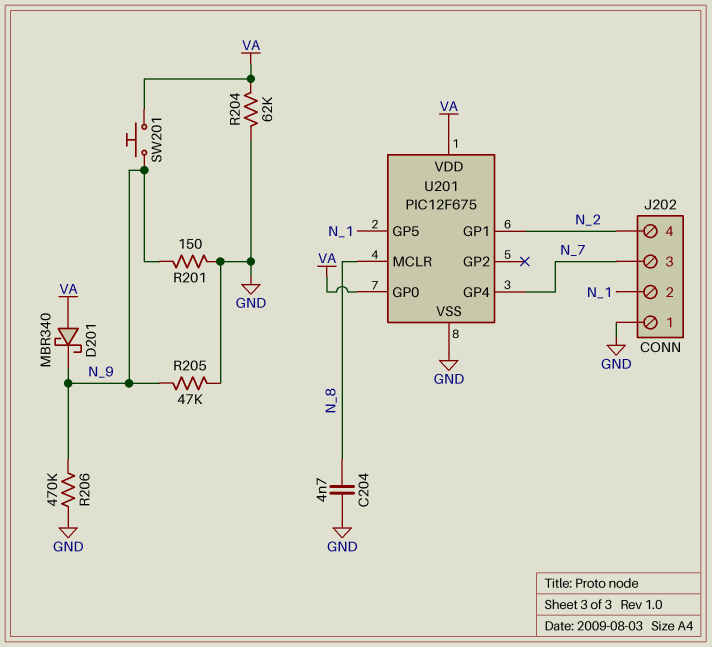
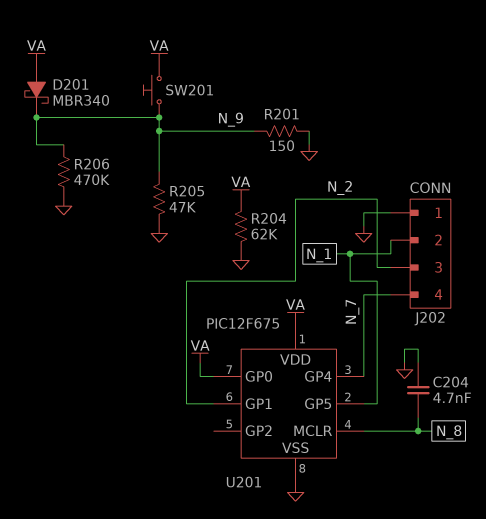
J202 pin 3: N_7 -> N_2
J202 pin 4: N_2 -> N_7

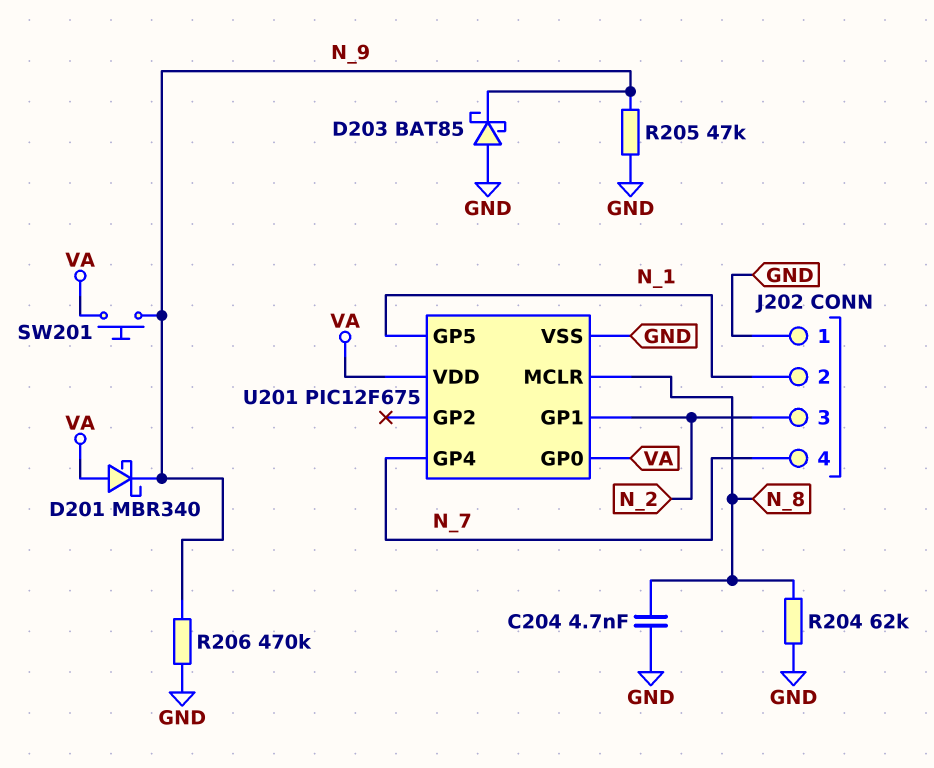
D203: none -> schottky BAT85 (A GND, K N_9)
R201: 150 (GND, N_9) -> none
R204: 62k (GND, VA) -> 62k (GND, N_8)

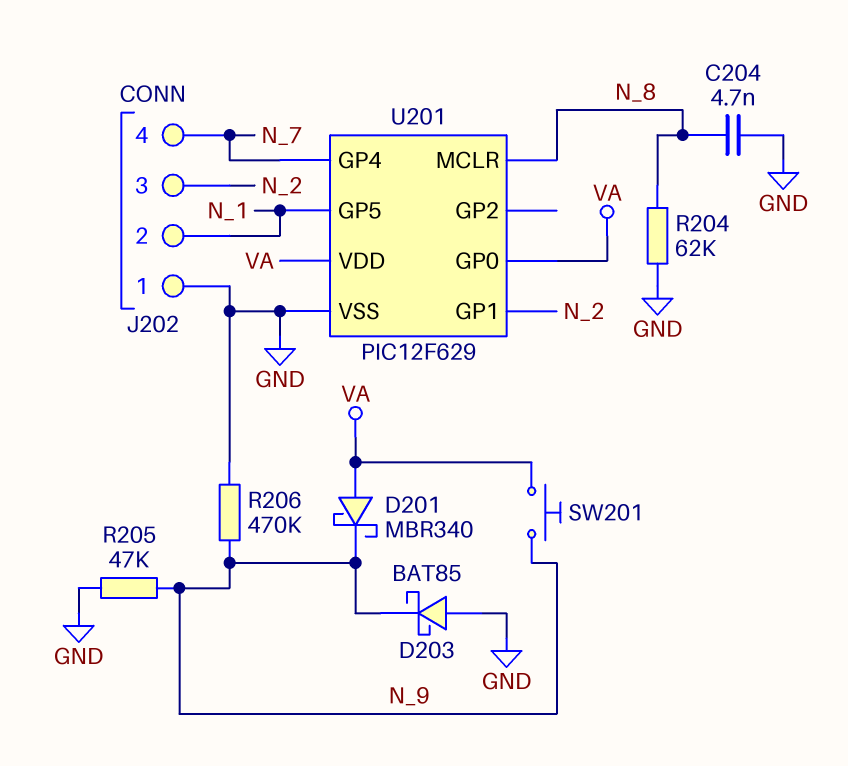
U201: PIC12F675 -> PIC12F629

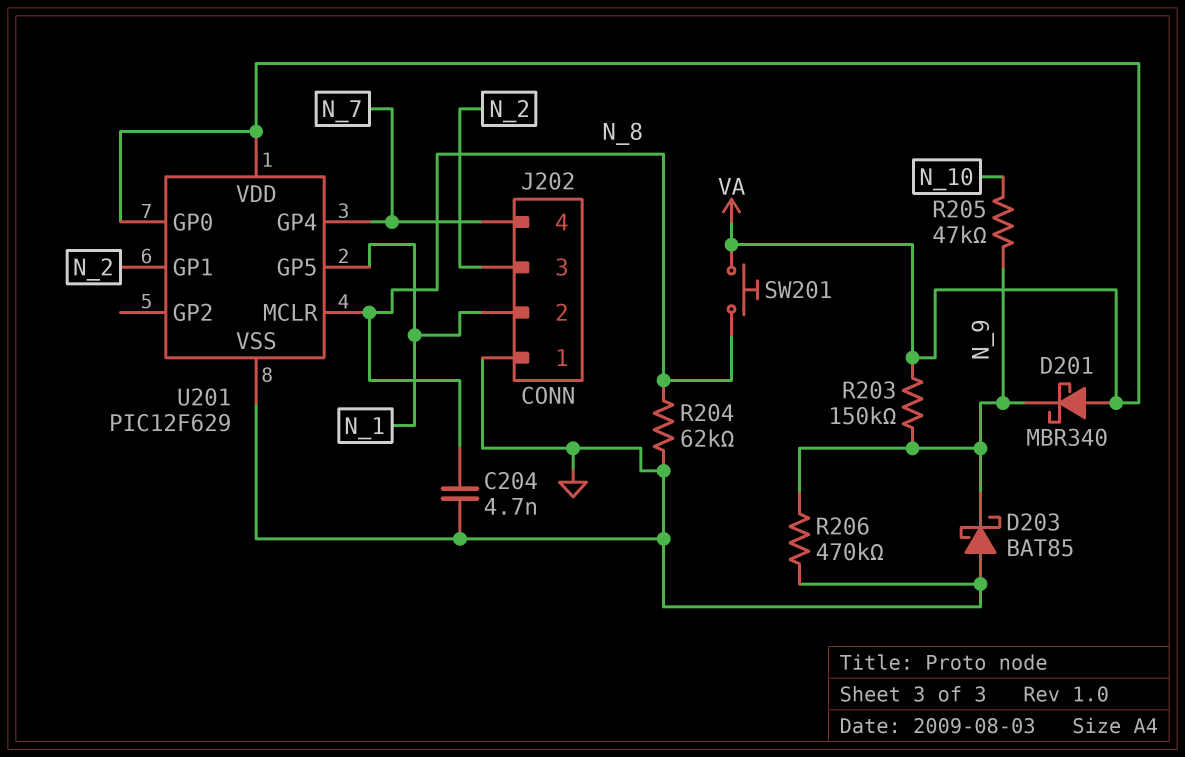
R203: none -> 150k (N_9, VA)
R205: 47k (GND, N_9) -> 47k (N_9, N_10)
SW201: button (N_9, VA) -> button (N_8, VA)

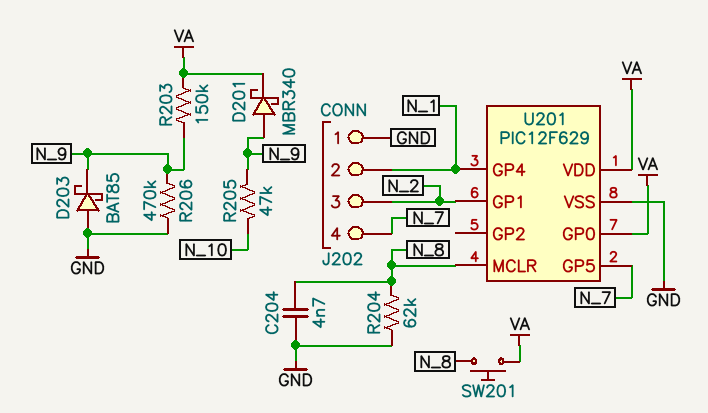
D201: schottky MBR340 (A VA, K N_9) -> schottky MBR340 (A N_9, K VA)
U201 pin GP4: N_7 -> N_1
U201 pin GP5: N_1 -> N_7

